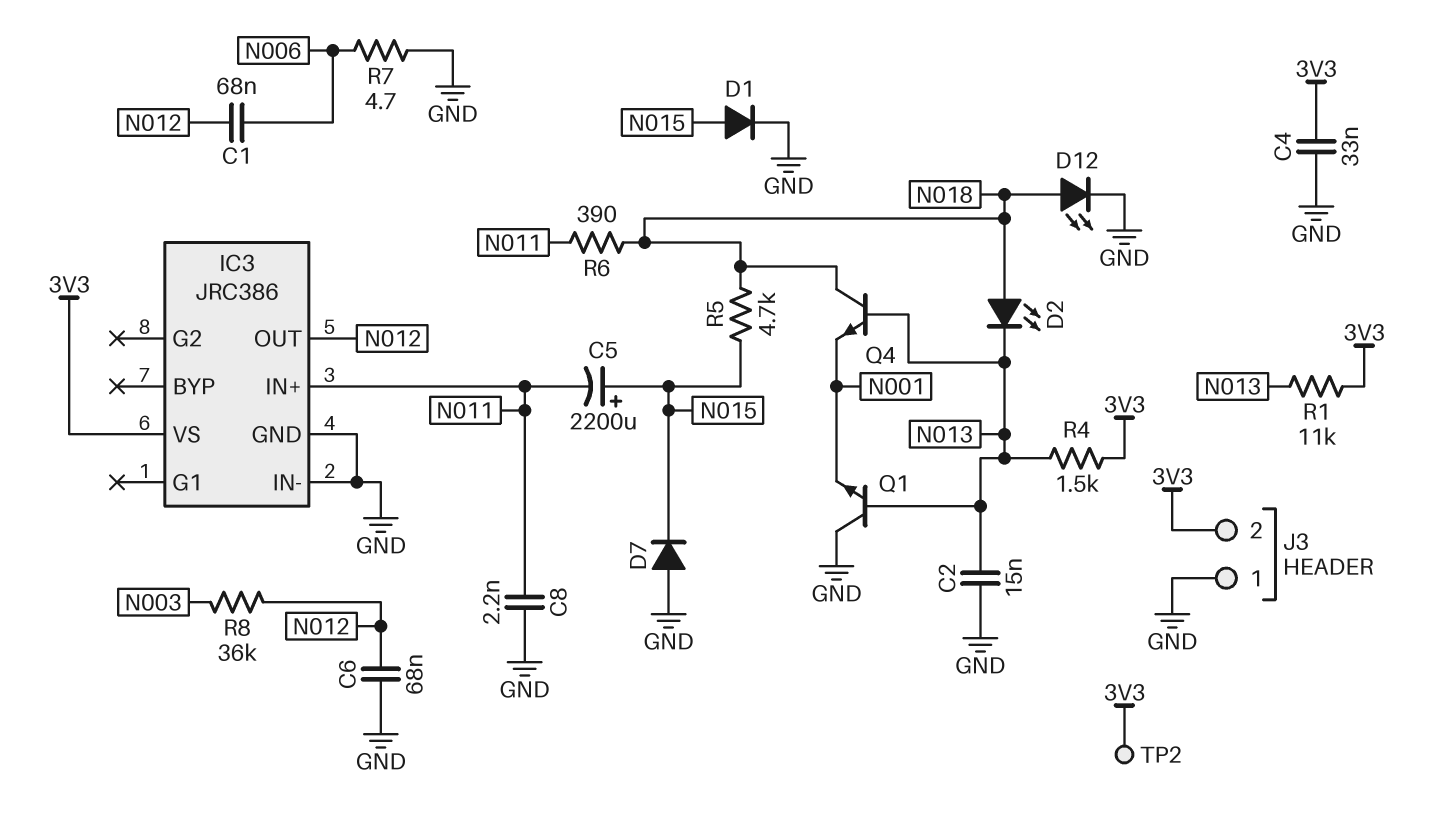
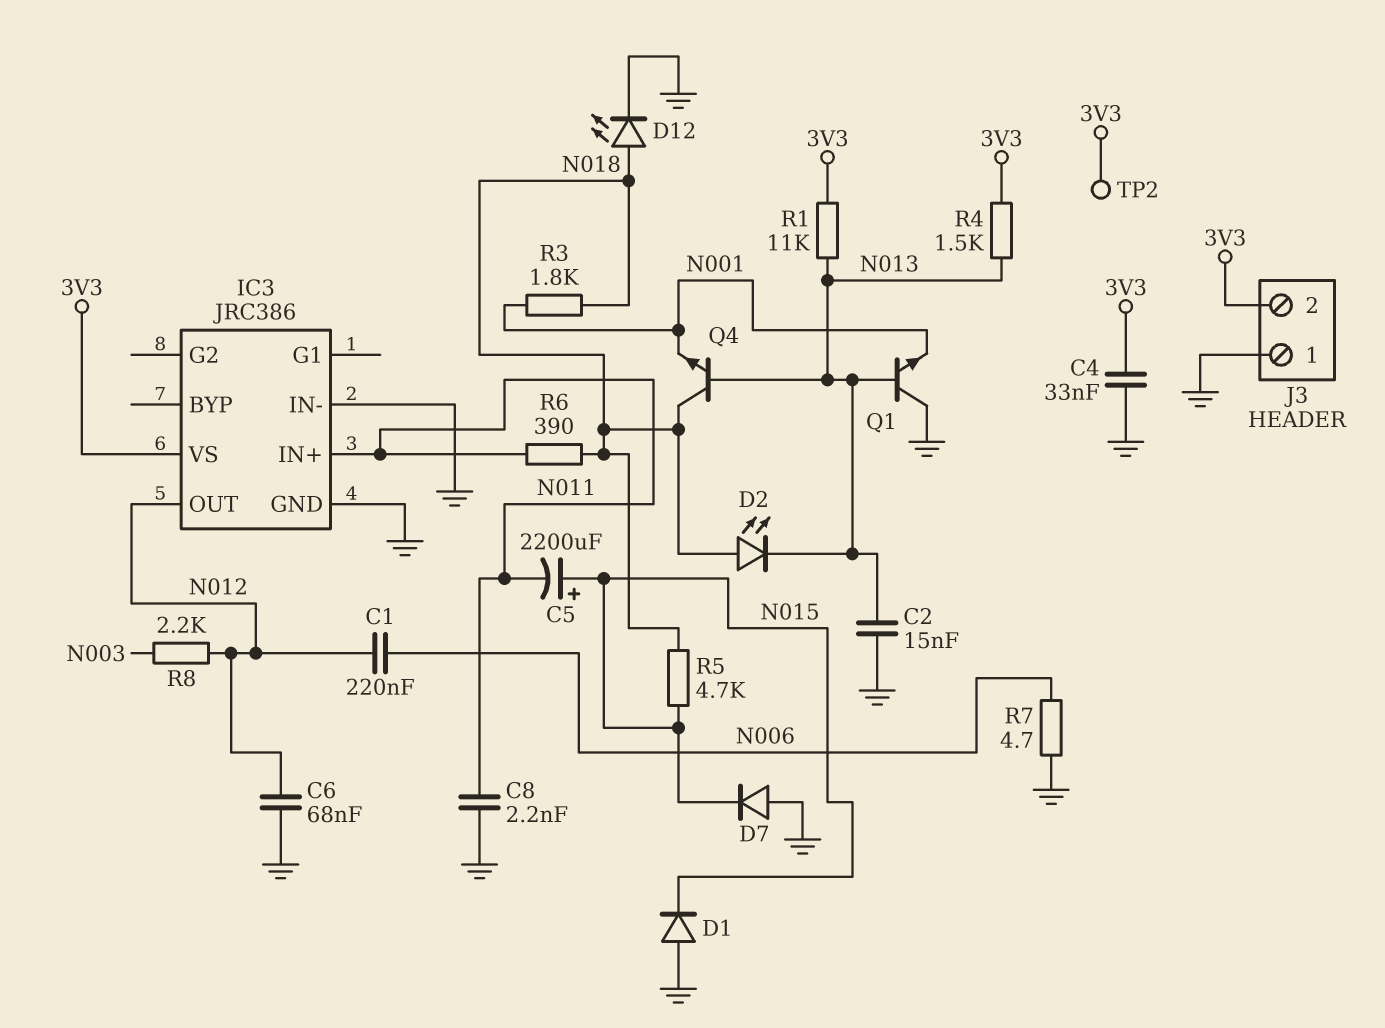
C1: 68nF (N006, N012) -> 220nF (N006, N012)
D1: diode (A N015, K GND) -> diode (A GND, K N015)
R3: none -> 1.8k (N001, N018)
R8: 36k (N003, N012) -> 2.2k (N003, N012)

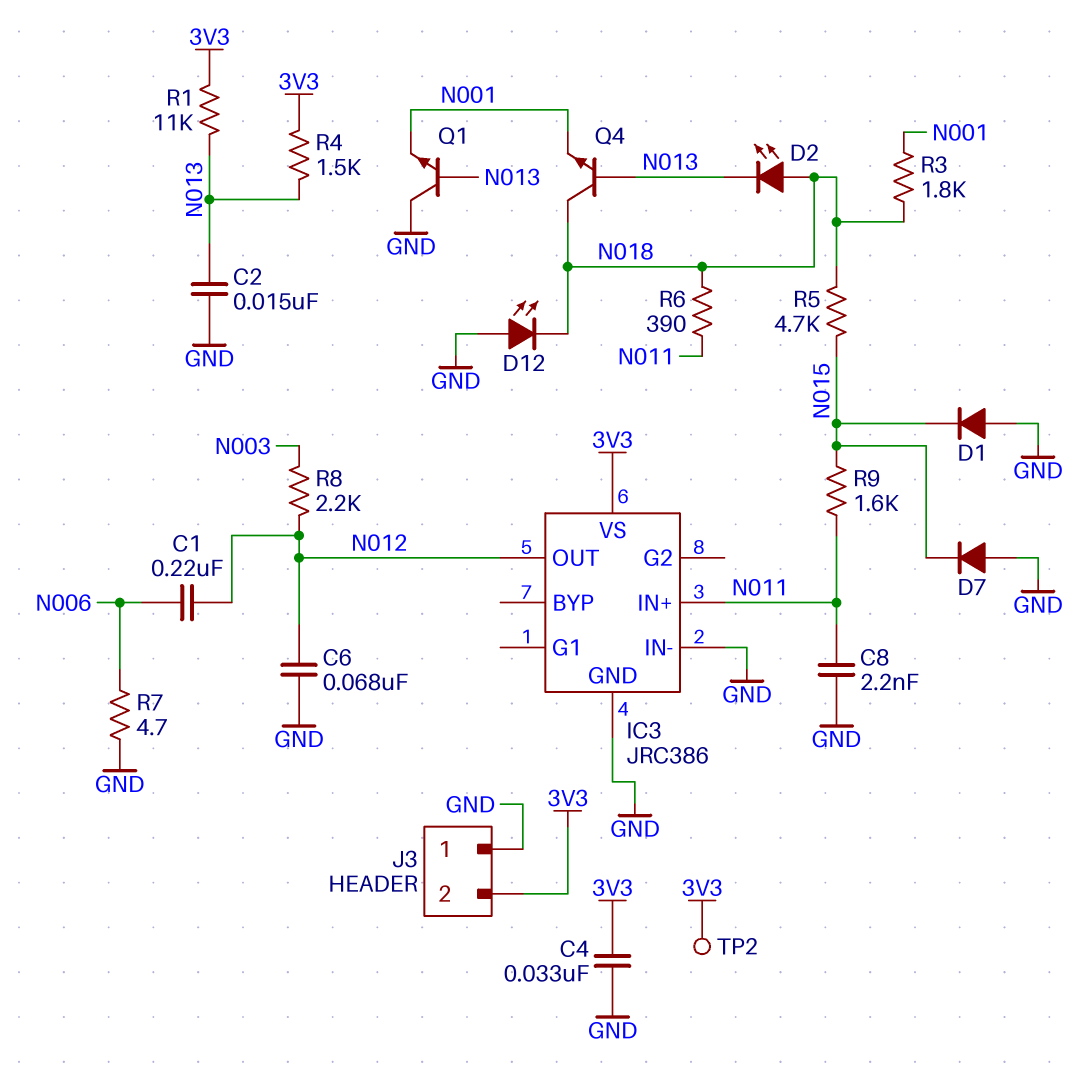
C5: 2200uF (plus N015, minus N011) -> none
D12: LED (A N018, K GND) -> LED (A GND, K N018)
R9: none -> 1.6k (N011, N015)

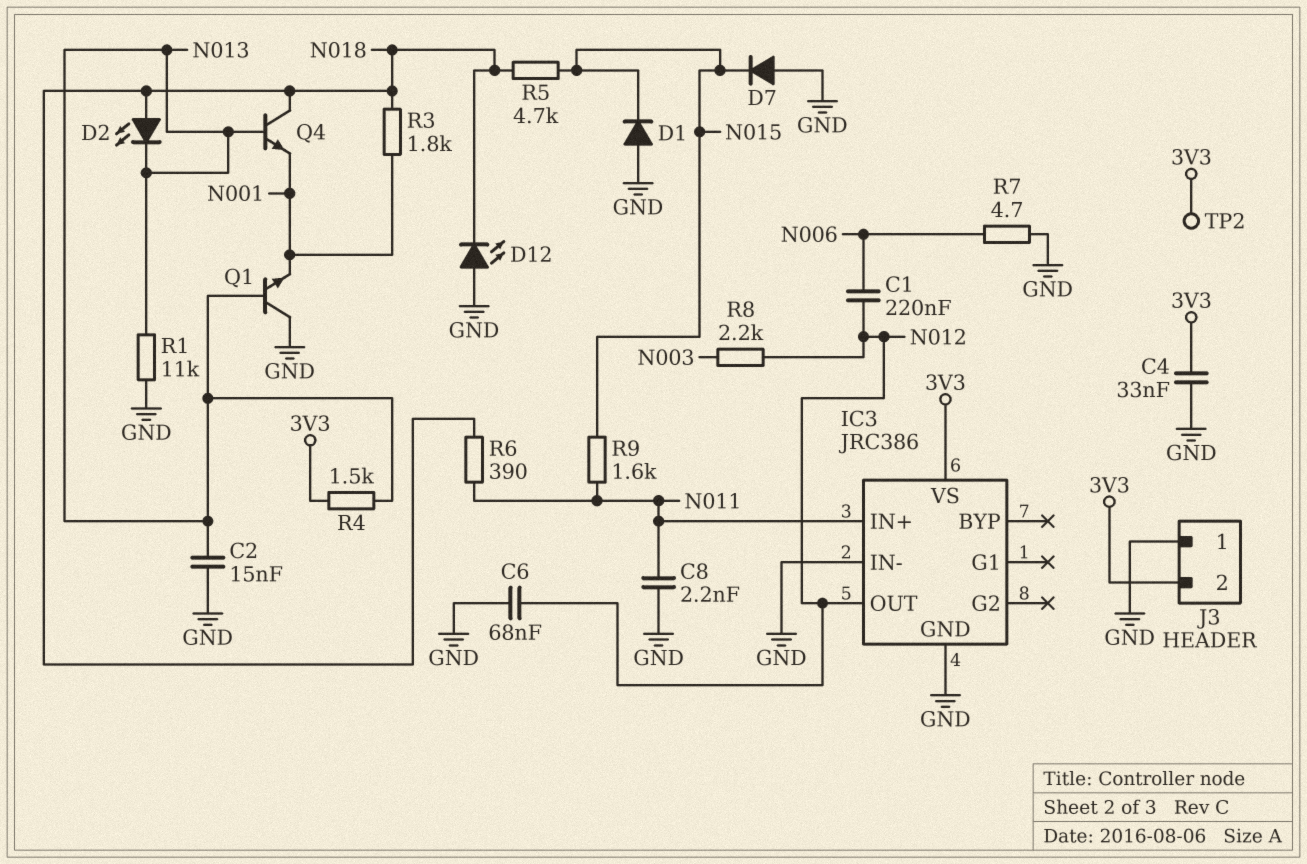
R1: 11k (3V3, N013) -> 11k (GND, N013)

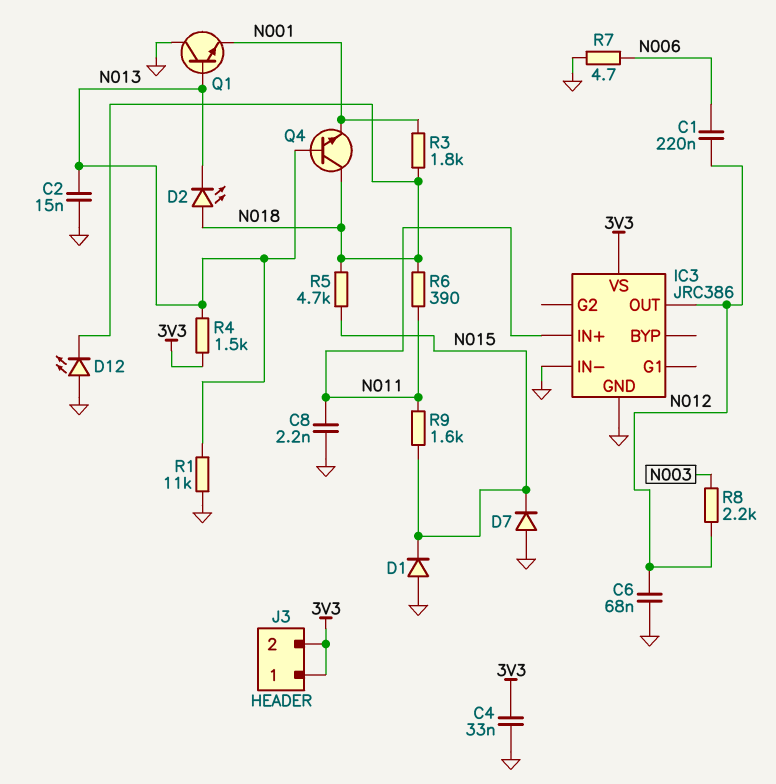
J3 pin 1: GND -> 3V3
TP2: test point (3V3) -> none

